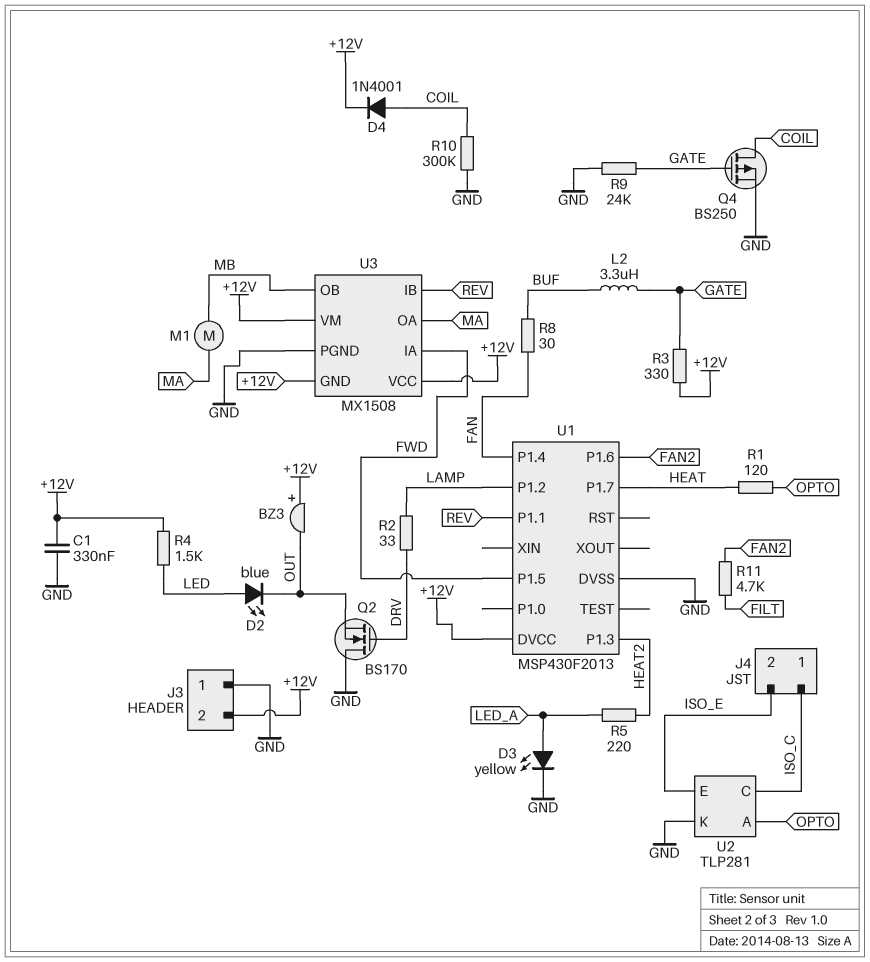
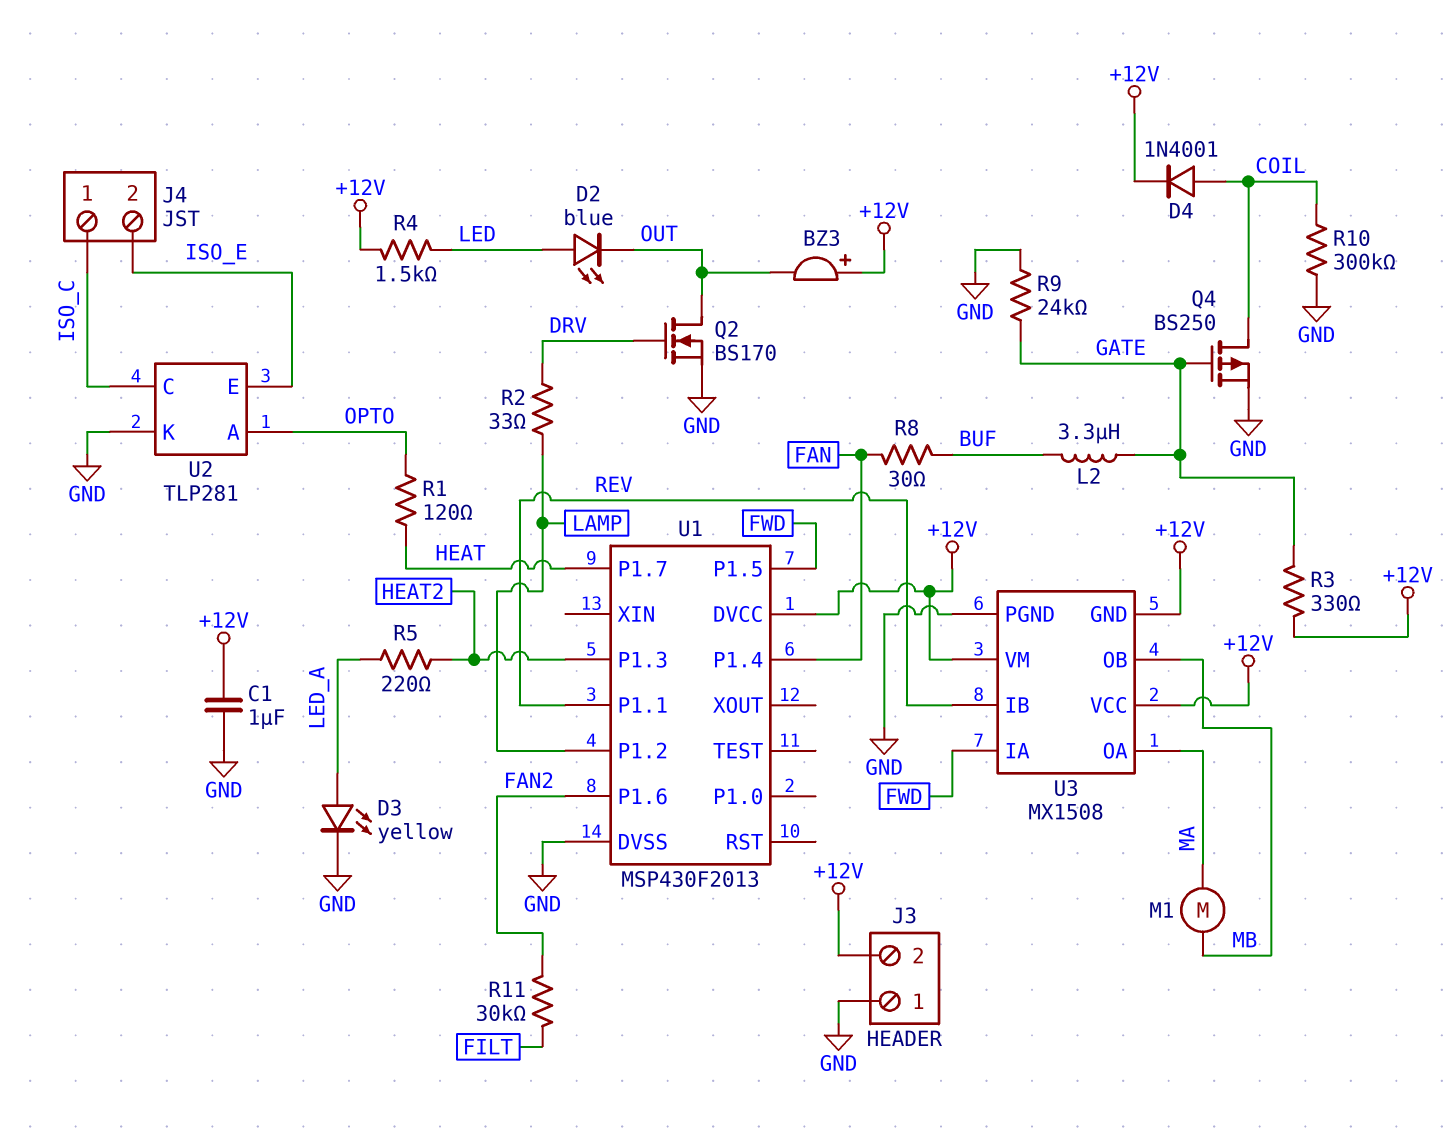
C1: 330nF (+12V, GND) -> 1uF (+12V, GND)
Q2: NMOS BS170 (G DRV, D GND, S OUT) -> NMOS BS170 (G DRV, D OUT, S GND)
R11: 4.7k (FAN2, FILT) -> 30k (FAN2, FILT)

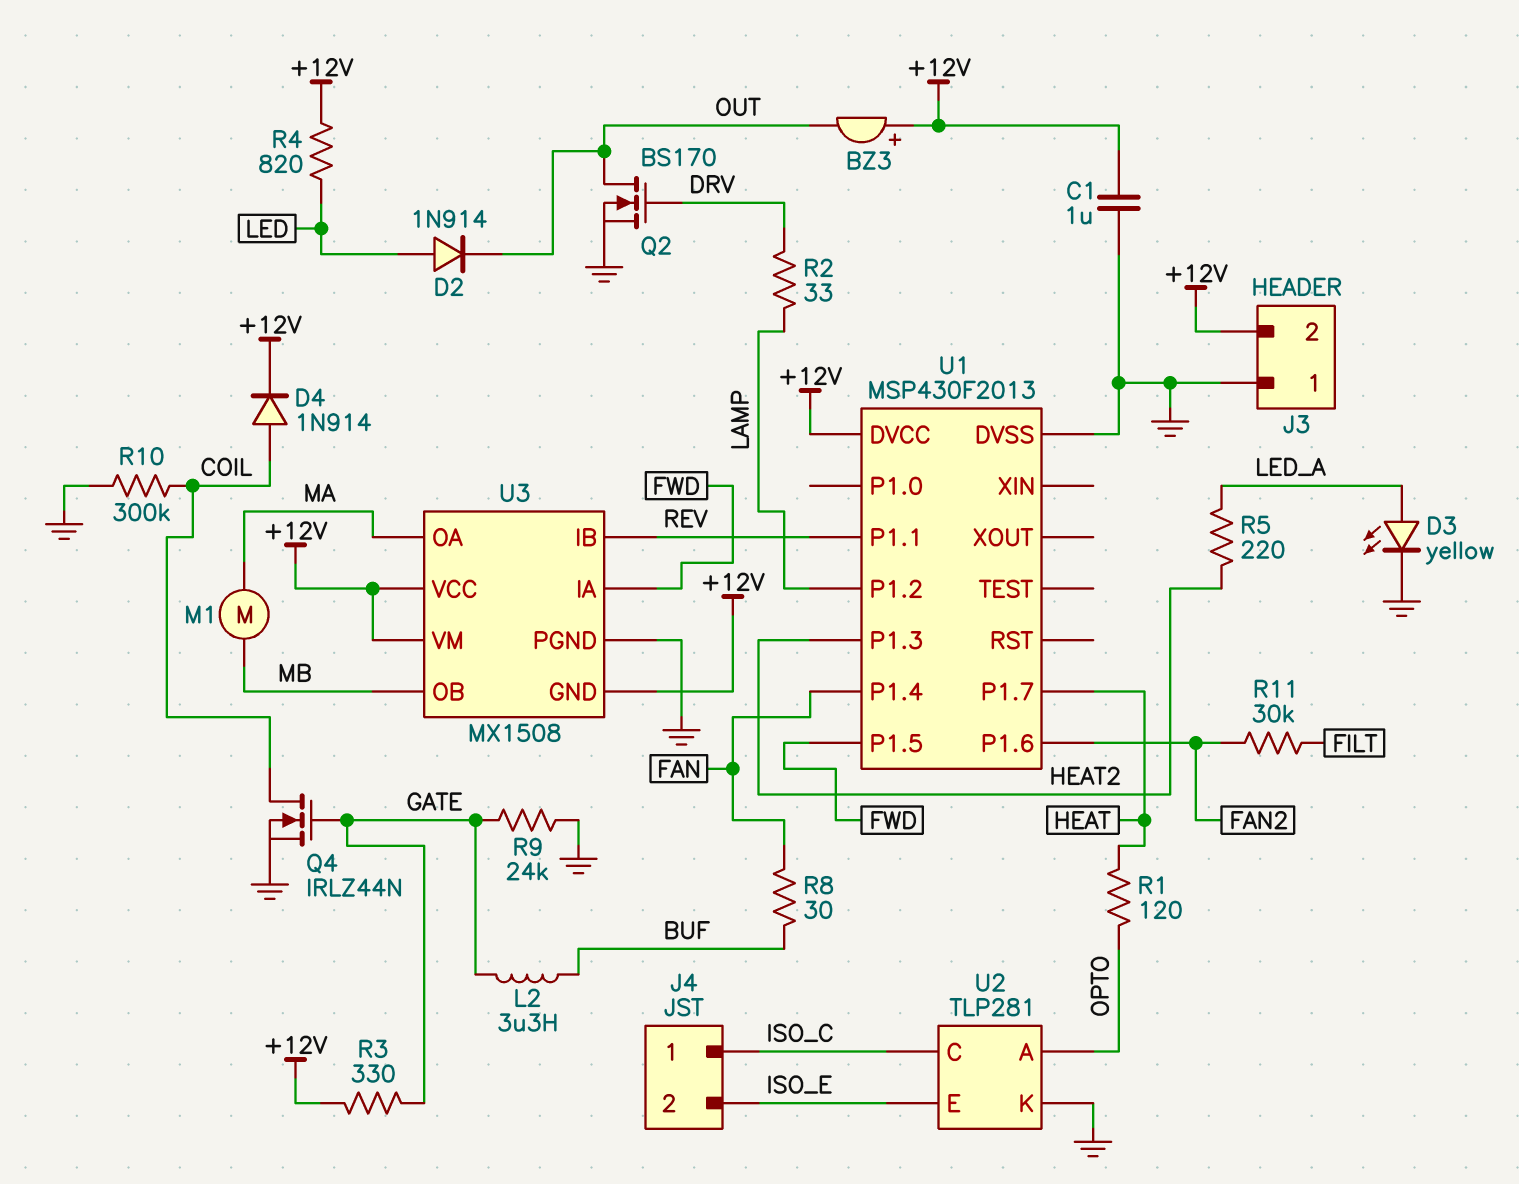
D2: LED blue (A LED, K OUT) -> diode 1N914 (A LED, K OUT)
D4: diode 1N4001 (A COIL, K +12V) -> diode 1N914 (A COIL, K +12V)
Q4: PMOS BS250 (G GATE, D COIL, S GND) -> NMOS IRLZ44N (G GATE, D COIL, S GND)
R4: 1.5k (+12V, LED) -> 820 (+12V, LED)

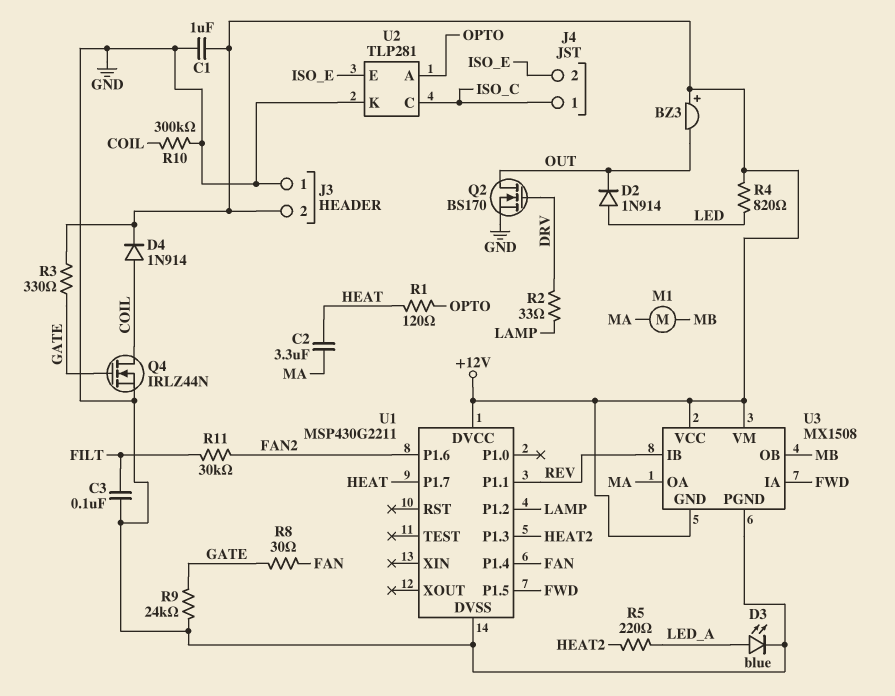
C2: none -> 3.3uF (HEAT, MA)
C3: none -> 100nF (FILT, GND)
D3: LED yellow (A LED_A, K GND) -> LED blue (A LED_A, K GND)
L2: 3.3uH (BUF, GATE) -> none
R8: 30 (BUF, FAN) -> 30 (FAN, GATE)
U1: MSP430F2013 -> MSP430G2211

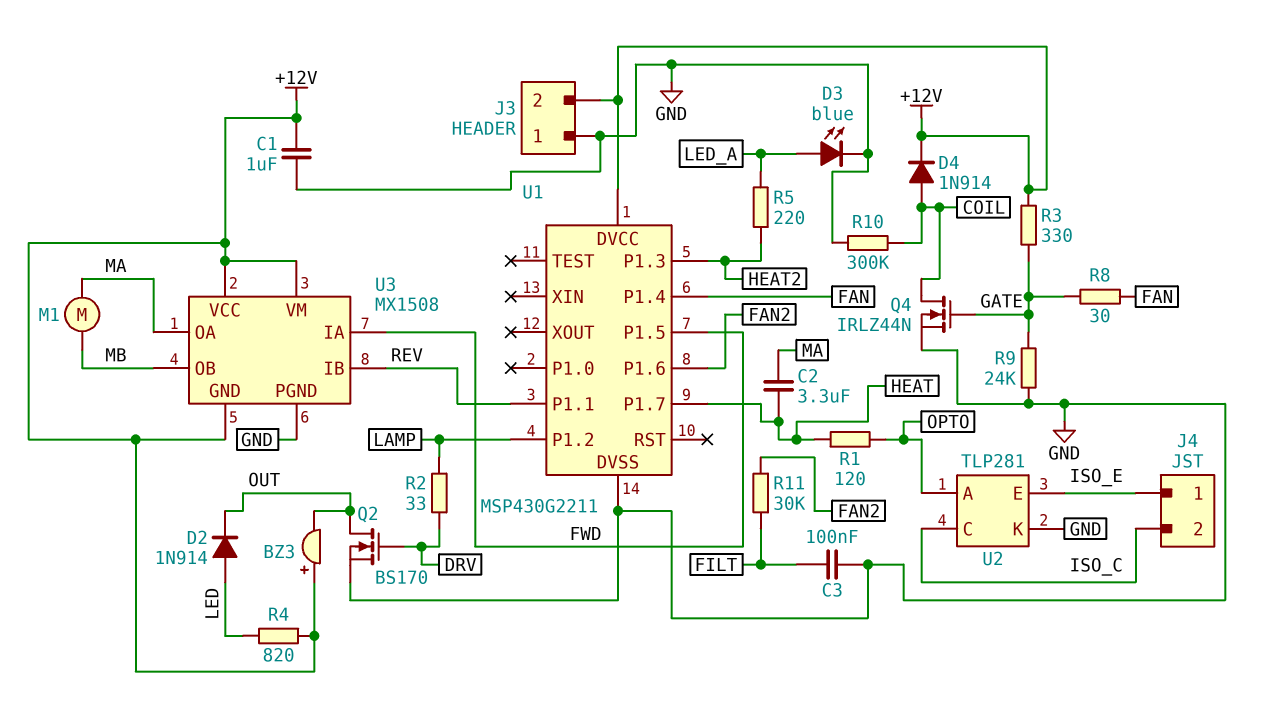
J4 pin 1: ISO_C -> ISO_E
J4 pin 2: ISO_E -> ISO_C

